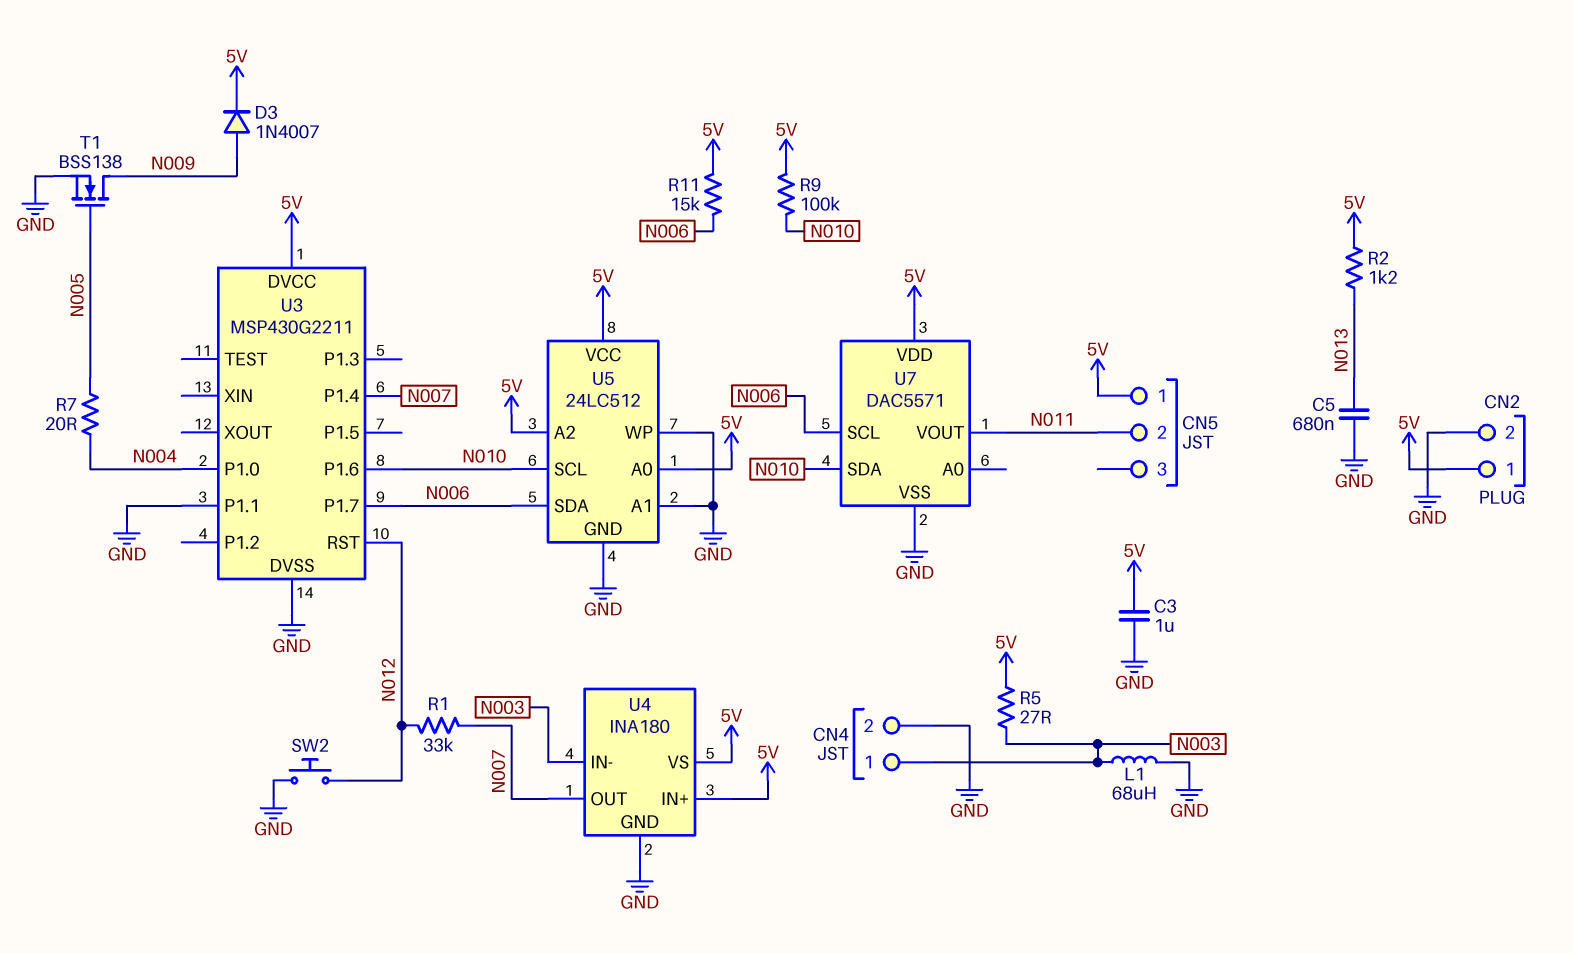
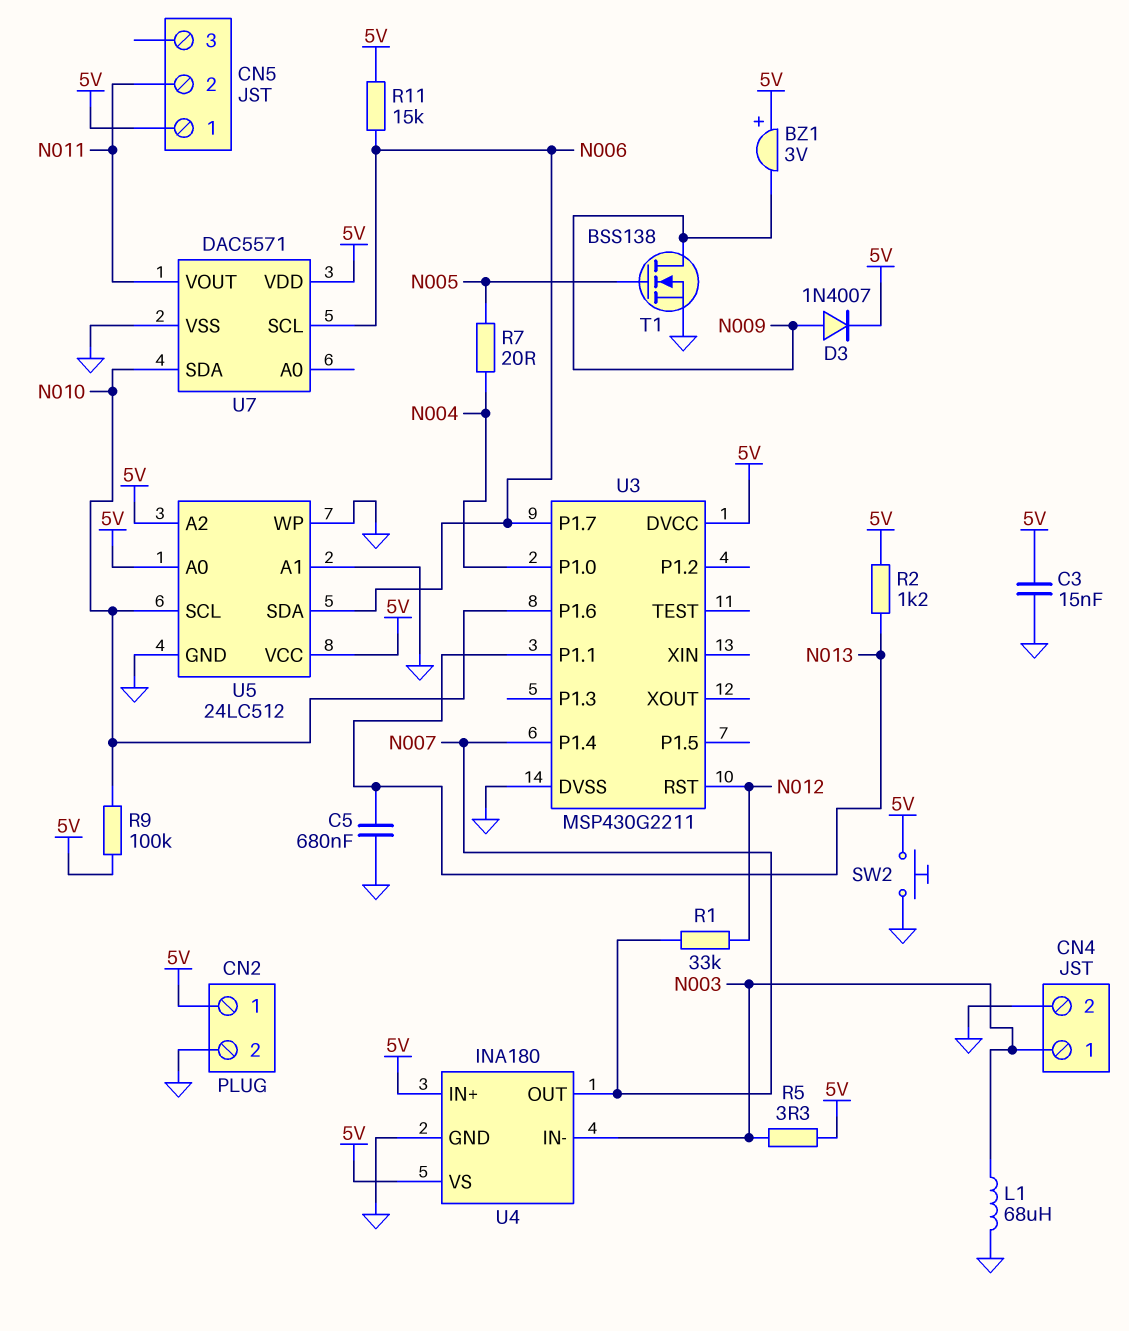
BZ1: none -> buzzer 3V (plus 5V, minus N009)
C3: 1uF (5V, GND) -> 15nF (5V, GND)
R5: 27 (5V, N003) -> 3.3 (5V, N003)
SW2: button (GND, N012) -> button (5V, GND)
U3 pin P1.1: GND -> N013

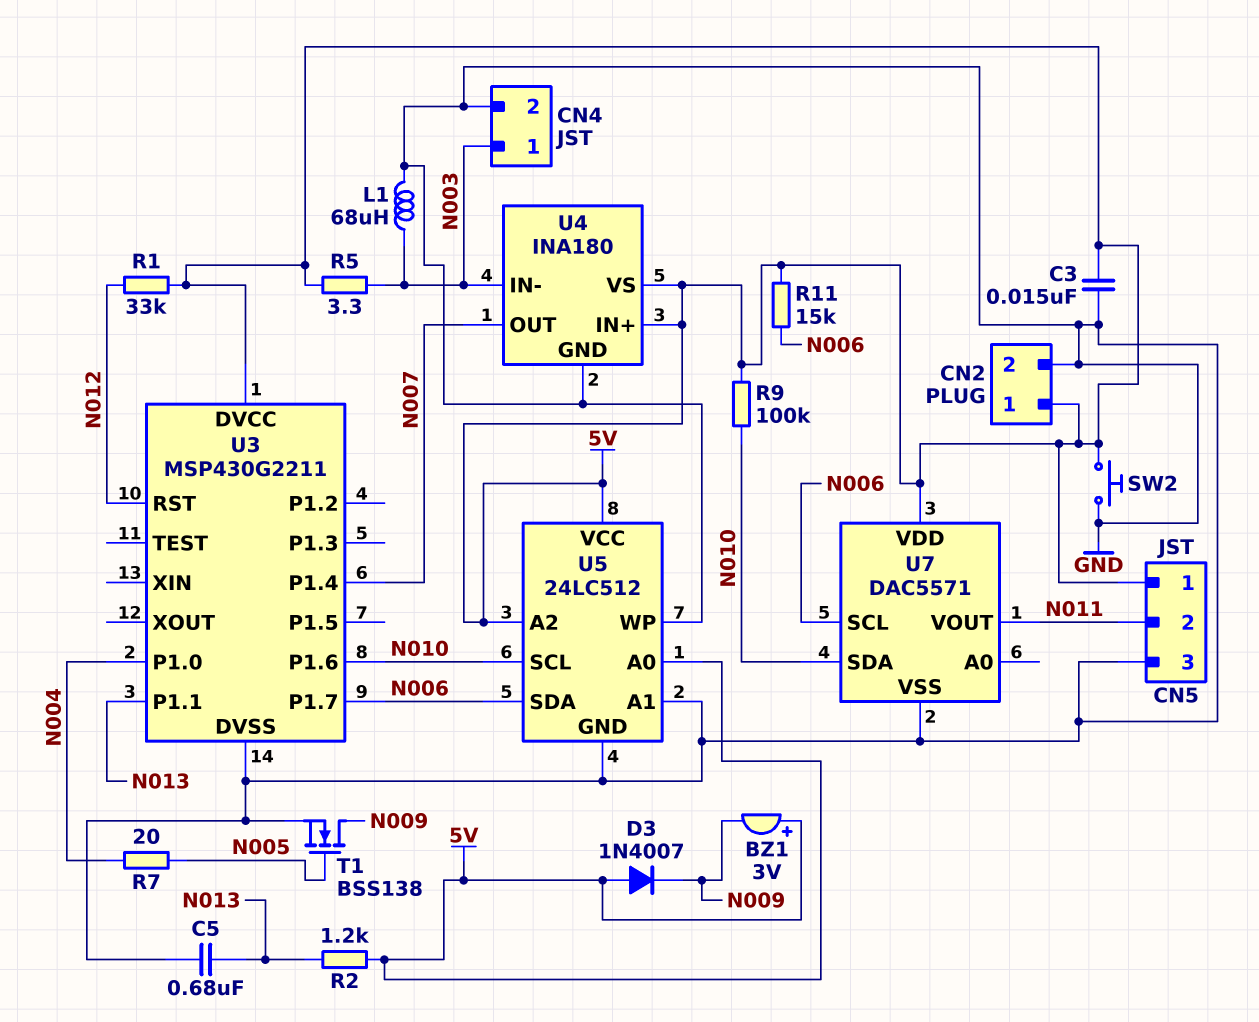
CN5 pin 3: none -> GND
D3: diode 1N4007 (A N009, K 5V) -> diode 1N4007 (A 5V, K N009)
R1: 33k (N007, N012) -> 33k (5V, N012)

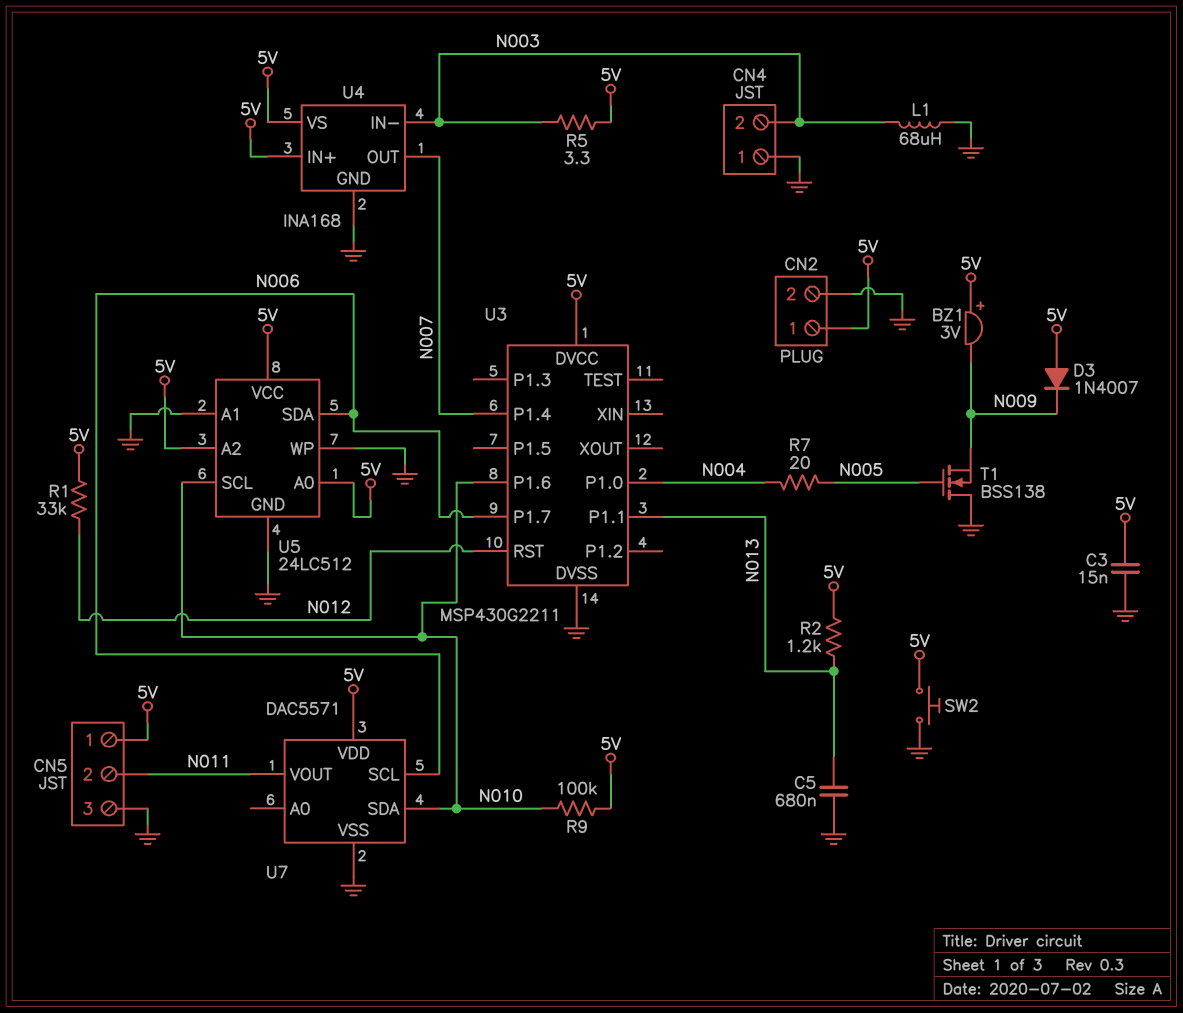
CN4 pin 1: N003 -> GND
CN4 pin 2: GND -> N003
R11: 15k (5V, N006) -> none
T1: NMOS BSS138 (G N005, D N009, S GND) -> NMOS BSS138 (G N005, D GND, S N009)
U4: INA180 -> INA168

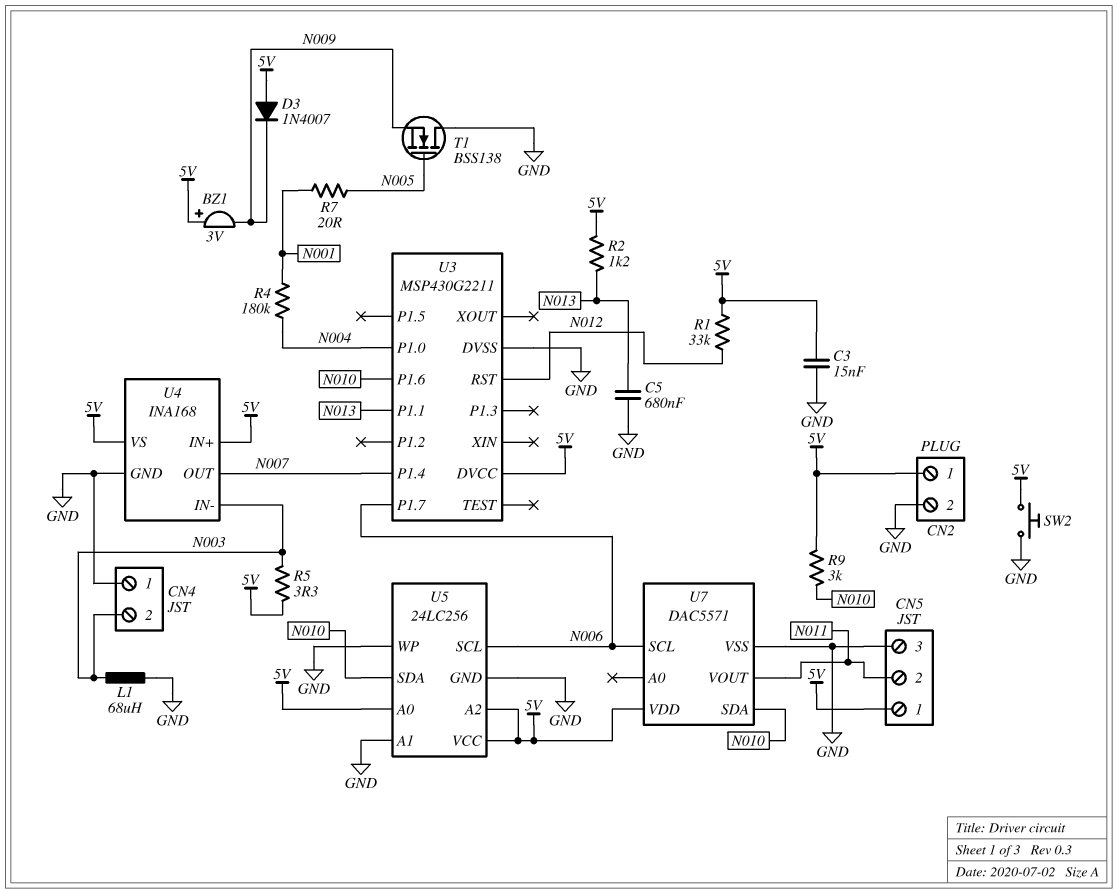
R4: none -> 180k (N001, N004)
R7: 20 (N004, N005) -> 20 (N001, N005)
R9: 100k (5V, N010) -> 3k (5V, N010)
U5: 24LC512 -> 24LC256
U5 pin SCL: N010 -> N006
U5 pin SDA: N006 -> N010

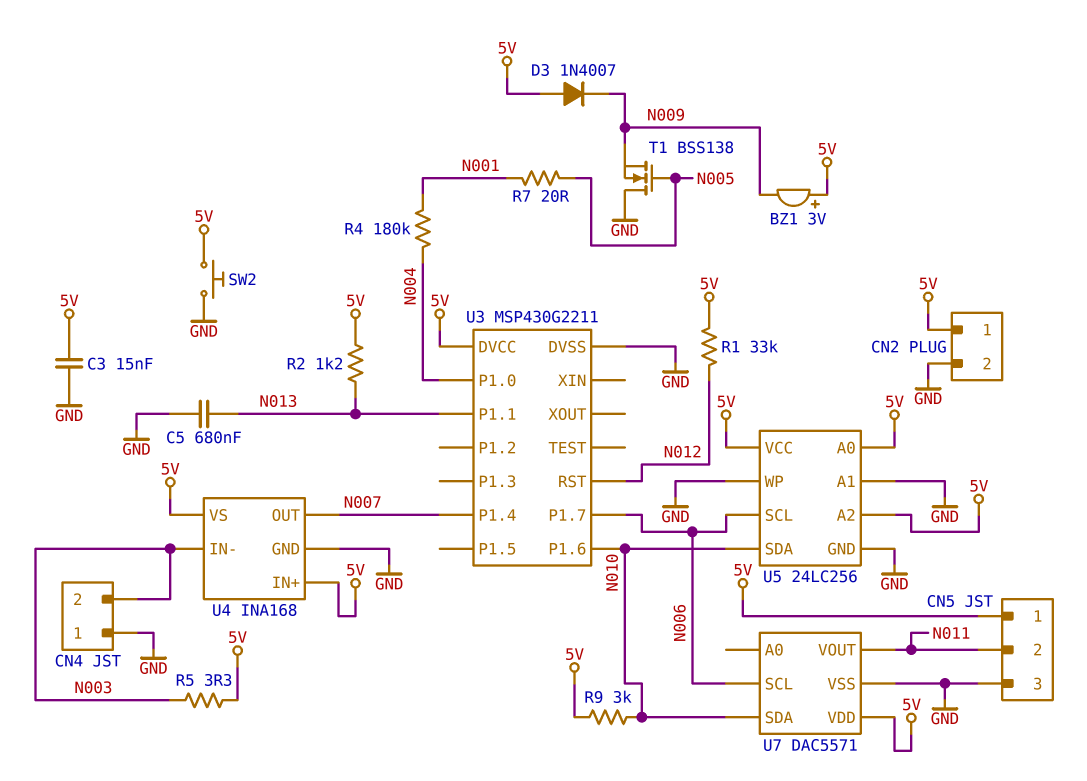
L1: 68uH (GND, N003) -> none

